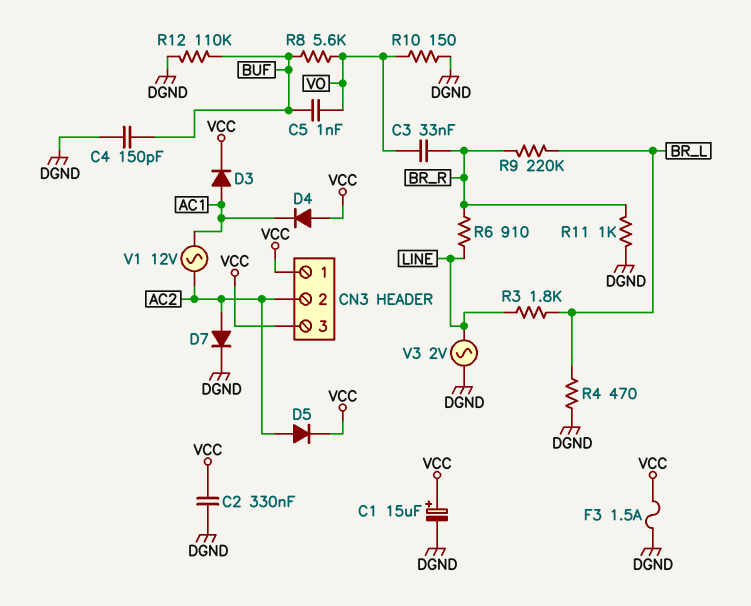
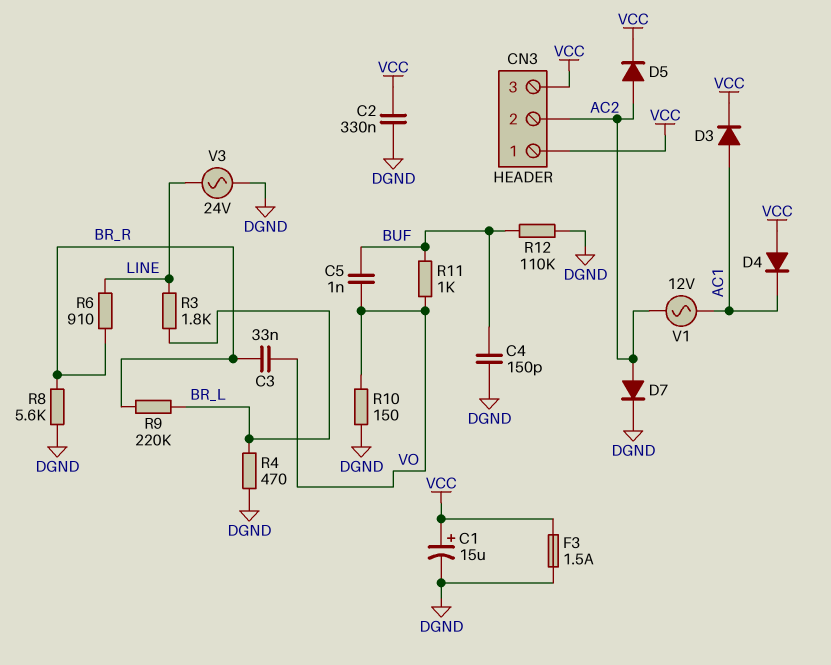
R8: 5.6k (BUF, VO) -> 5.6k (BR_R, DGND)
R11: 1k (BR_R, DGND) -> 1k (BUF, VO)
V3: AC 2V (DGND, LINE) -> AC 24V (DGND, LINE)

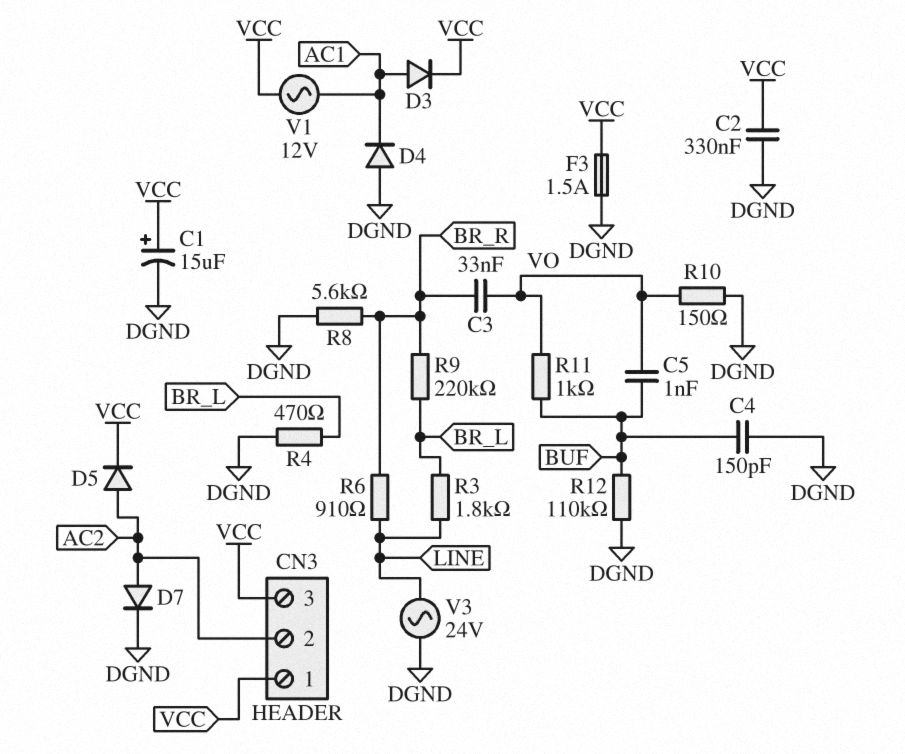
D4: diode (A VCC, K AC1) -> diode (A DGND, K AC1)
V1: AC 12V (AC1, AC2) -> AC 12V (AC1, VCC)

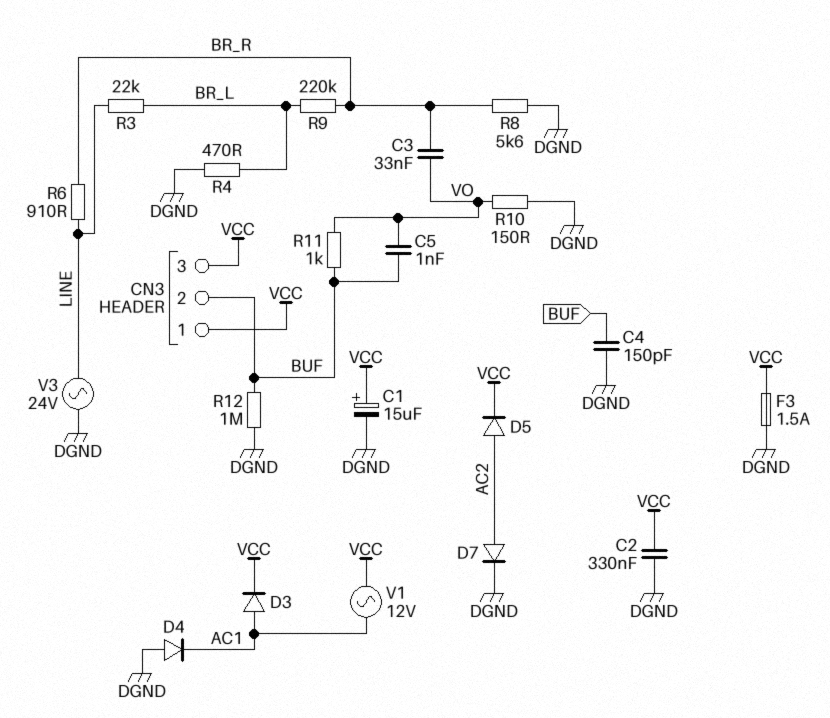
CN3 pin 2: AC2 -> BUF
R3: 1.8k (BR_L, LINE) -> 22k (BR_L, LINE)
R12: 110k (BUF, DGND) -> 1M (BUF, DGND)

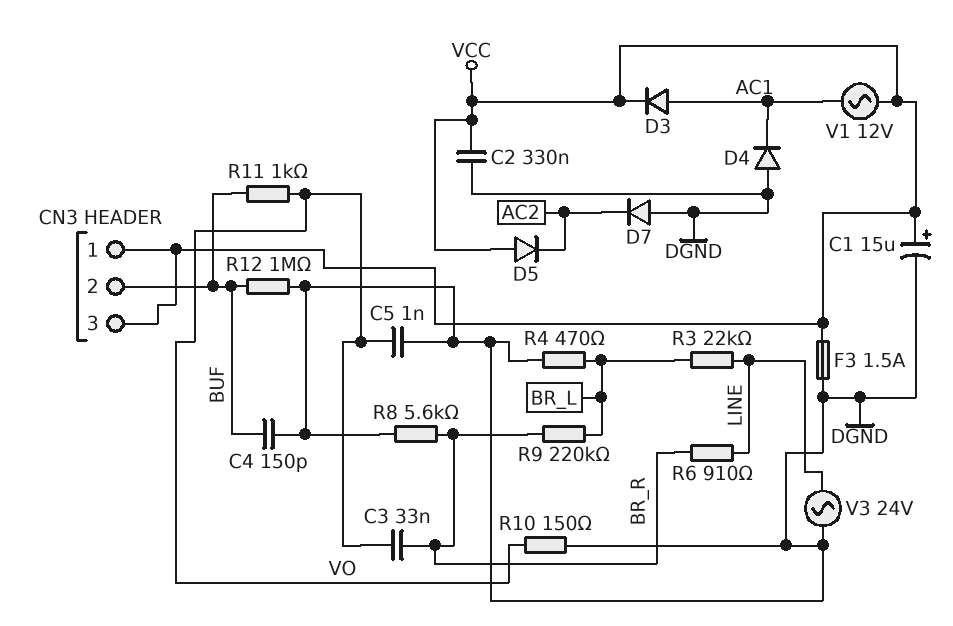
C5: 1nF (BUF, VO) -> 1nF (DGND, VO)
D5: diode (A AC2, K VCC) -> diode (A VCC, K AC2)
D7: diode (A AC2, K DGND) -> diode (A DGND, K AC2)

